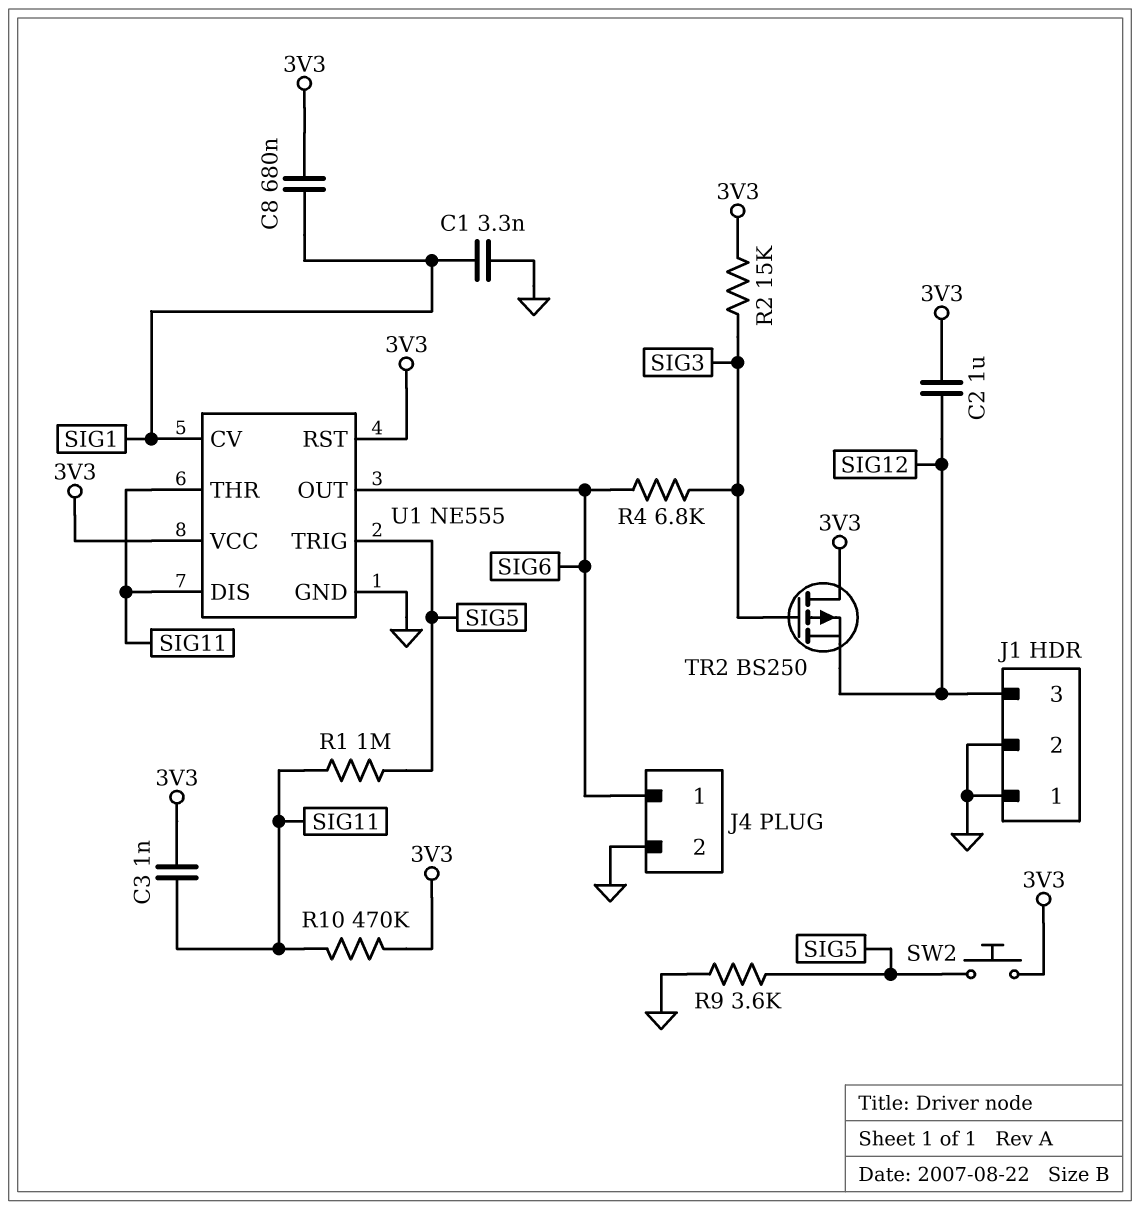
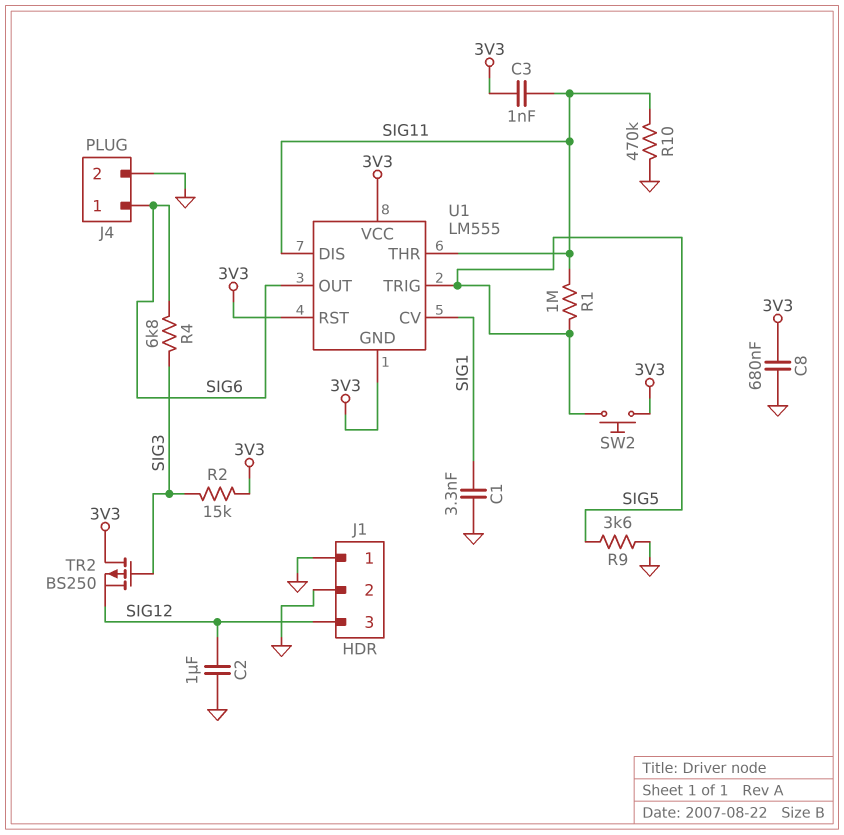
C2: 1uF (3V3, SIG12) -> 1uF (GND, SIG12)
C8: 680nF (3V3, SIG1) -> 680nF (3V3, GND)
R10: 470k (3V3, SIG11) -> 470k (GND, SIG11)
U1: NE555 -> LM555
U1 pin GND: GND -> 3V3

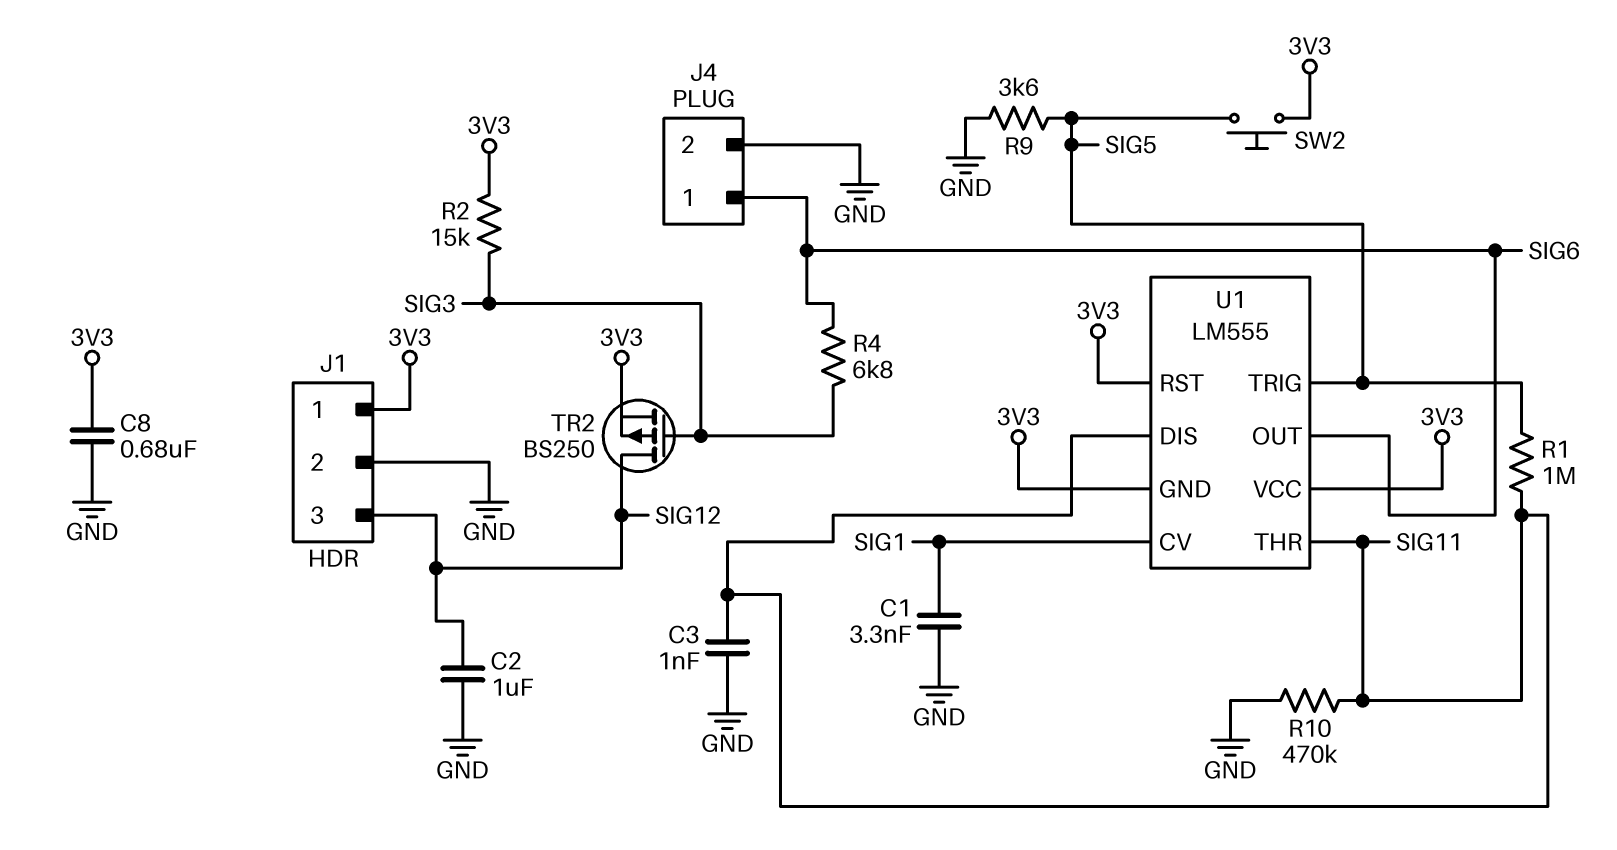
C3: 1nF (3V3, SIG11) -> 1nF (GND, SIG11)
J1 pin 1: GND -> 3V3
TR2: PMOS BS250 (G SIG3, D 3V3, S SIG12) -> PMOS BS250 (G SIG3, D SIG12, S 3V3)

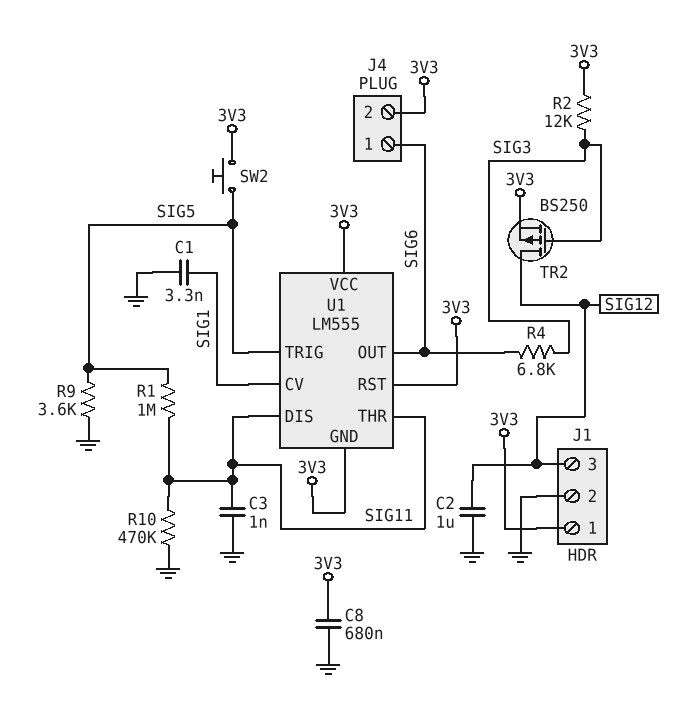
J4 pin 2: GND -> 3V3
R2: 15k (3V3, SIG3) -> 12k (3V3, SIG3)

